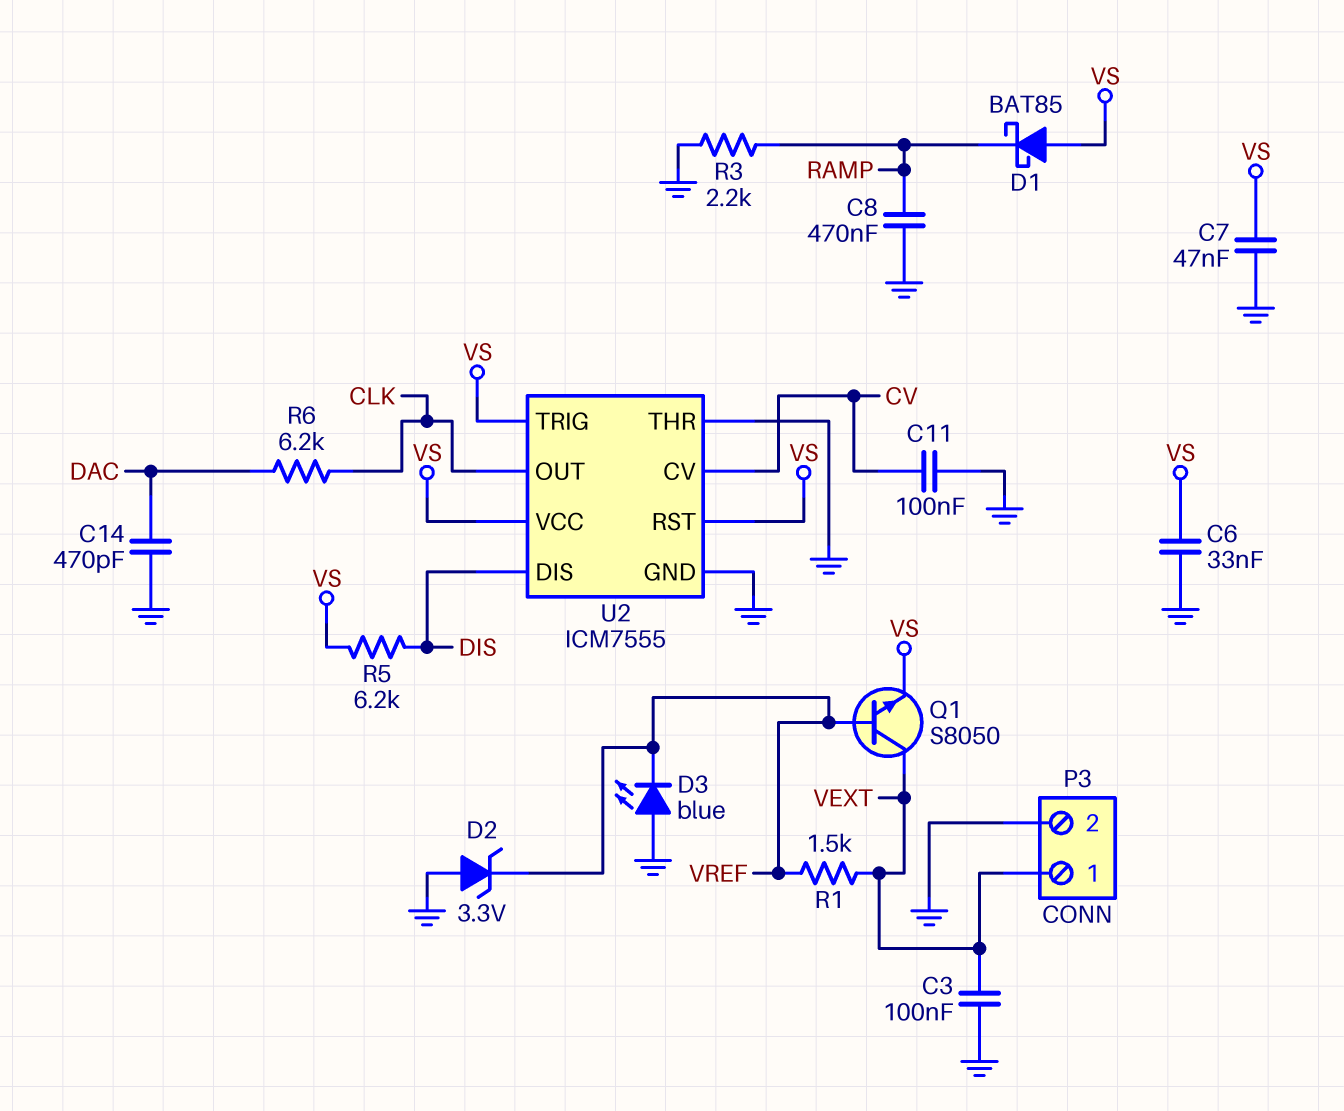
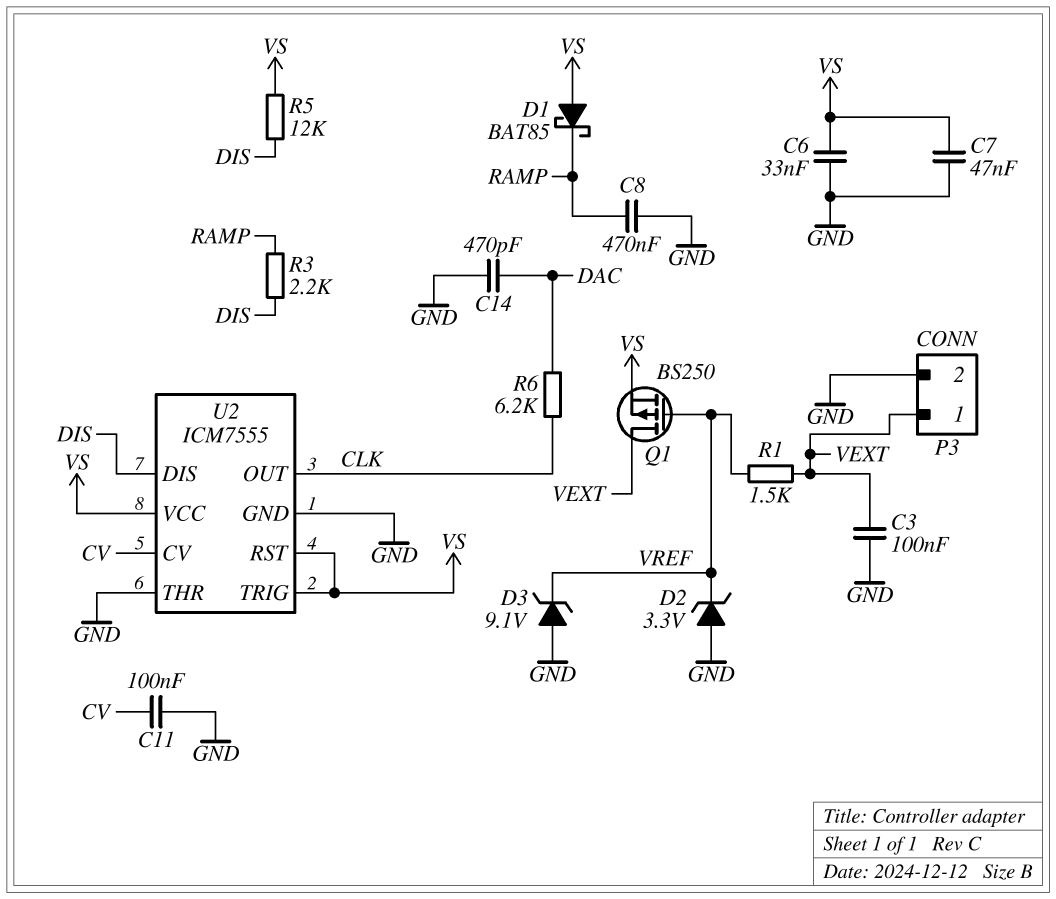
D3: LED blue (A GND, K VREF) -> zener 9.1V (A GND, K VREF)
Q1: NPN S8050 (B VREF, C VEXT, E VS) -> PMOS BS250 (G VREF, D VEXT, S VS)
R3: 2.2k (GND, RAMP) -> 2.2k (DIS, RAMP)
R5: 6.2k (DIS, VS) -> 12k (DIS, VS)

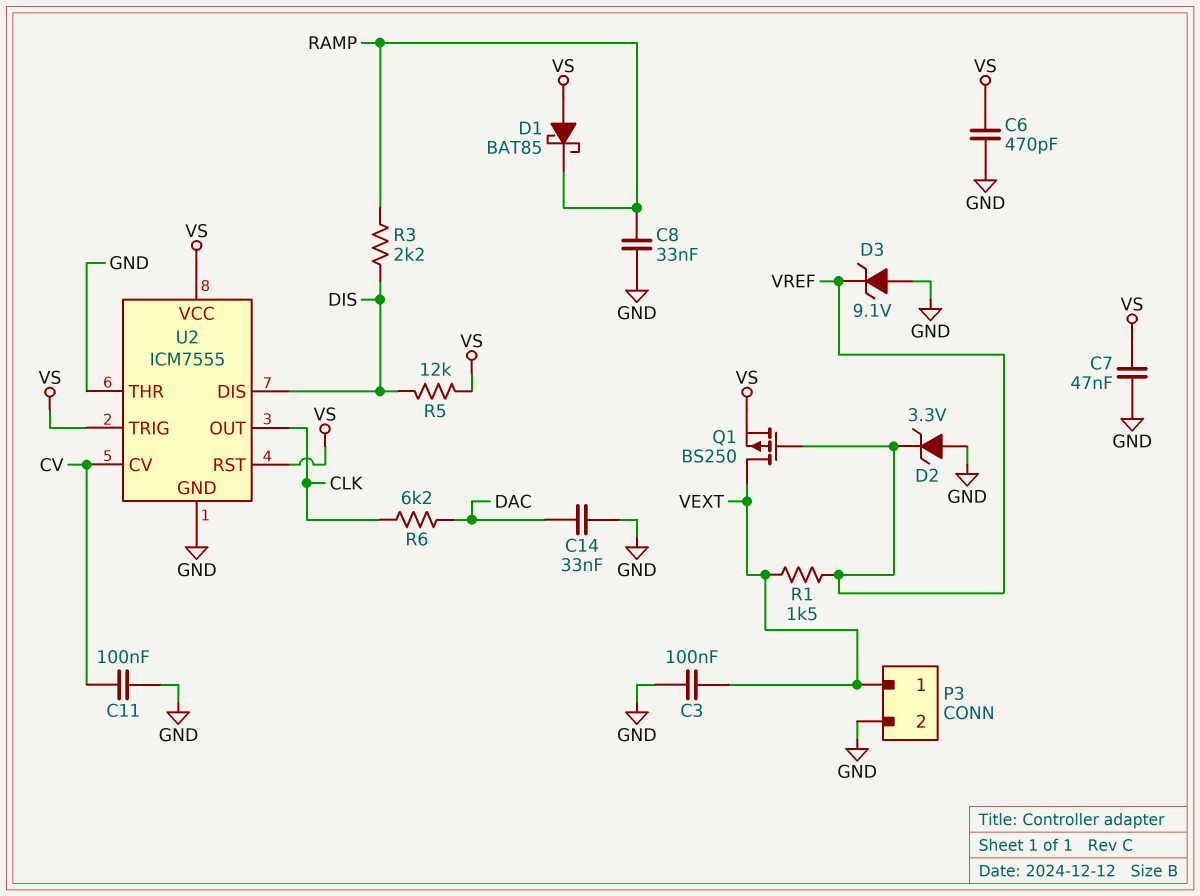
C6: 33nF (GND, VS) -> 470pF (GND, VS)
C8: 470nF (GND, RAMP) -> 33nF (GND, RAMP)
C14: 470pF (DAC, GND) -> 33nF (DAC, GND)

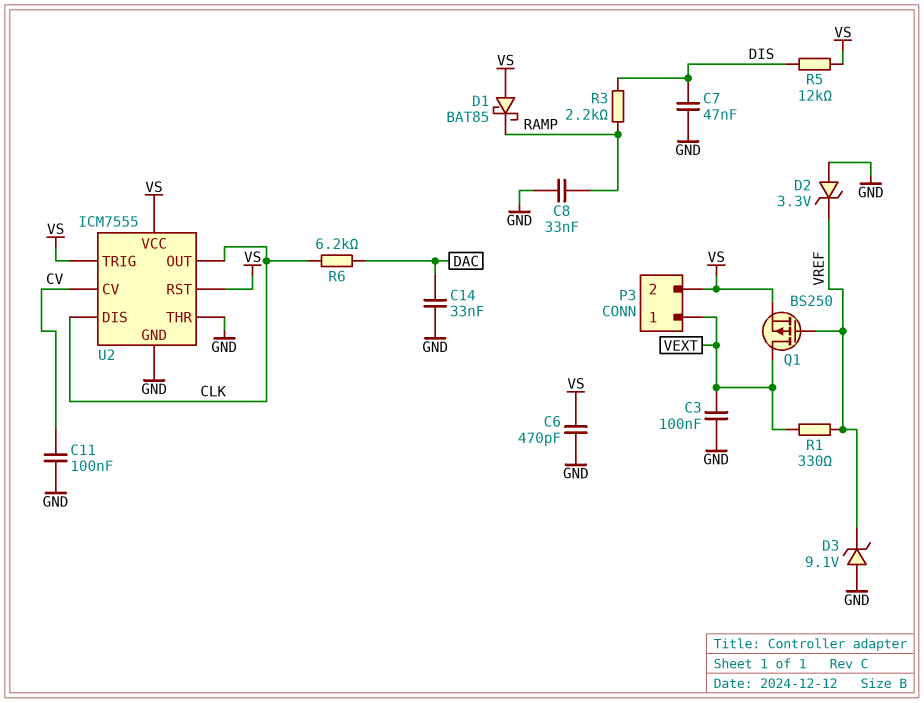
C7: 47nF (GND, VS) -> 47nF (DIS, GND)
P3 pin 2: GND -> VS
R1: 1.5k (VEXT, VREF) -> 330 (VEXT, VREF)
U2 pin DIS: DIS -> CLK

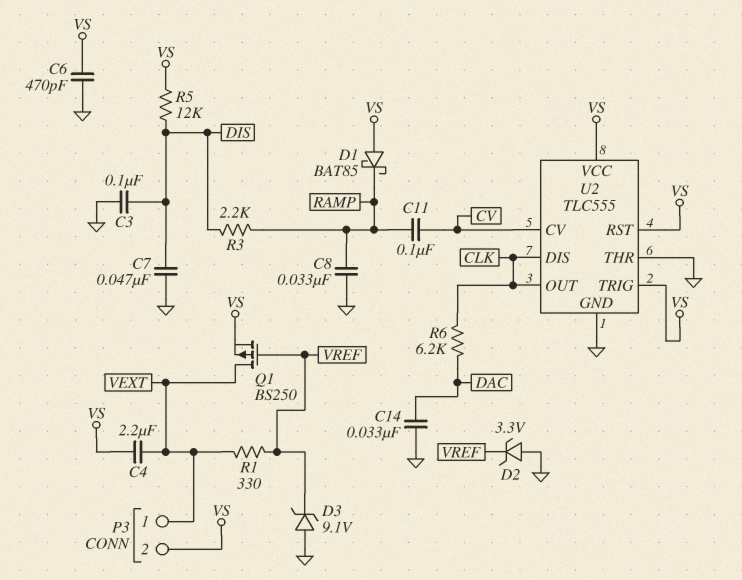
C3: 100nF (GND, VEXT) -> 100nF (DIS, GND)
C4: none -> 2.2uF (VEXT, VS)
C11: 100nF (CV, GND) -> 100nF (CV, RAMP)
U2: ICM7555 -> TLC555

